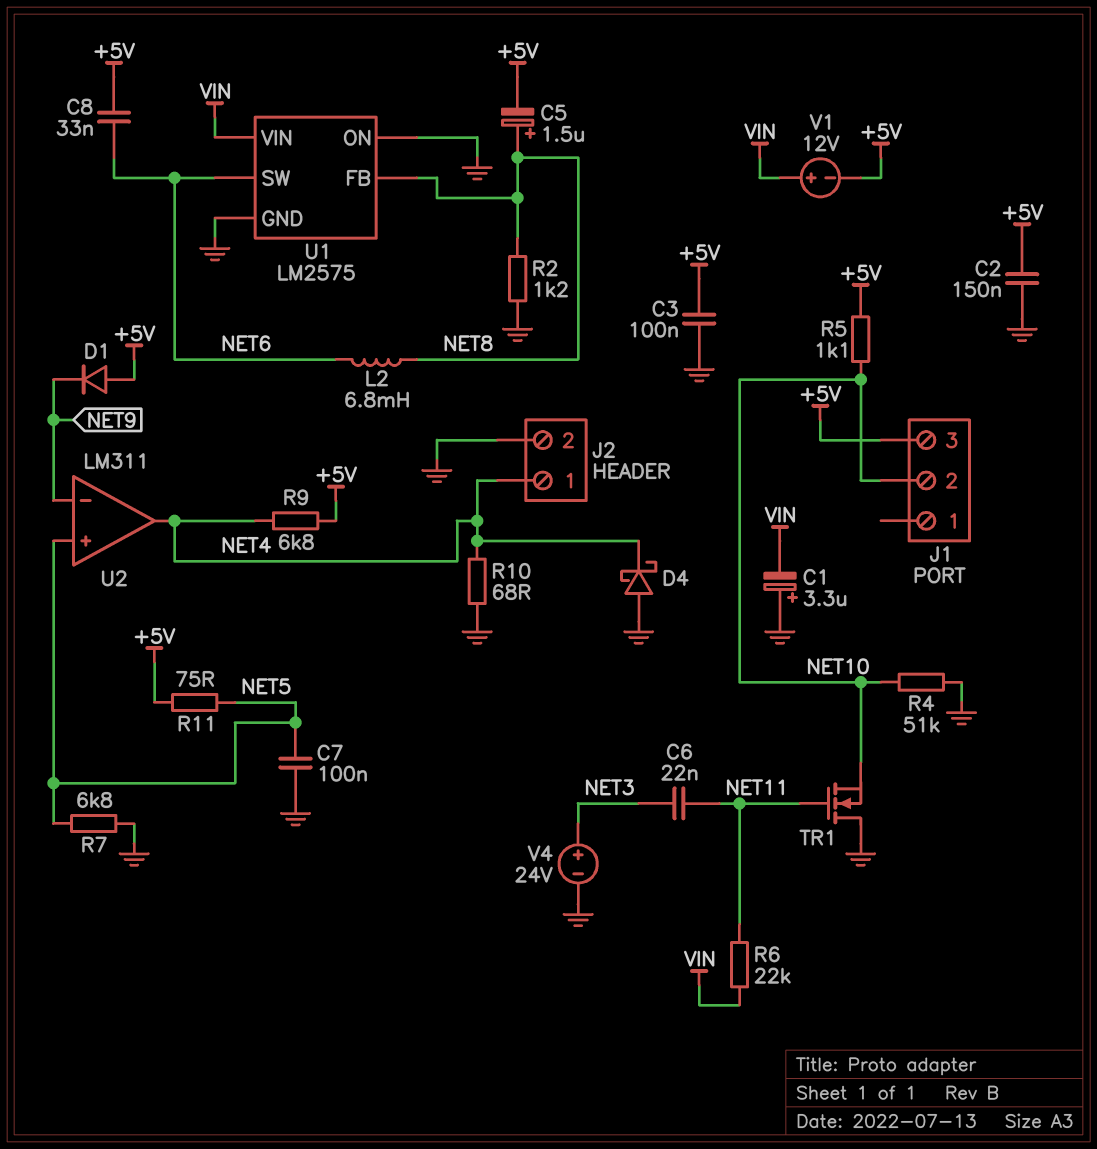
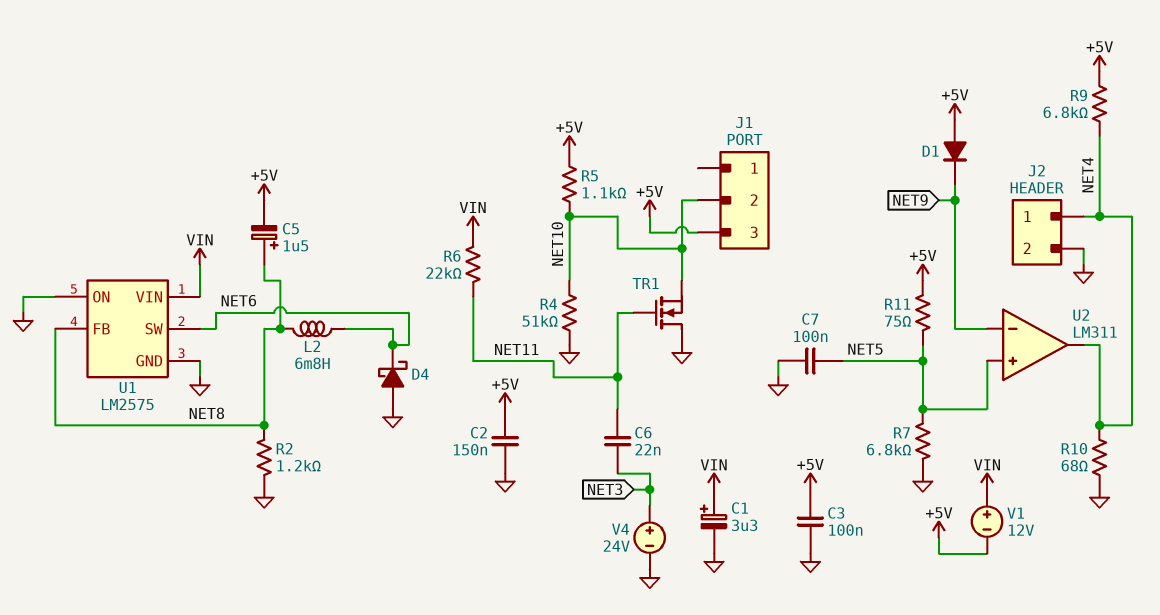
C1: 3.3uF (plus GND, minus VIN) -> 3.3uF (plus VIN, minus GND)
C8: 33nF (+5V, NET6) -> none
D4: schottky (A GND, K NET4) -> schottky (A GND, K NET6)

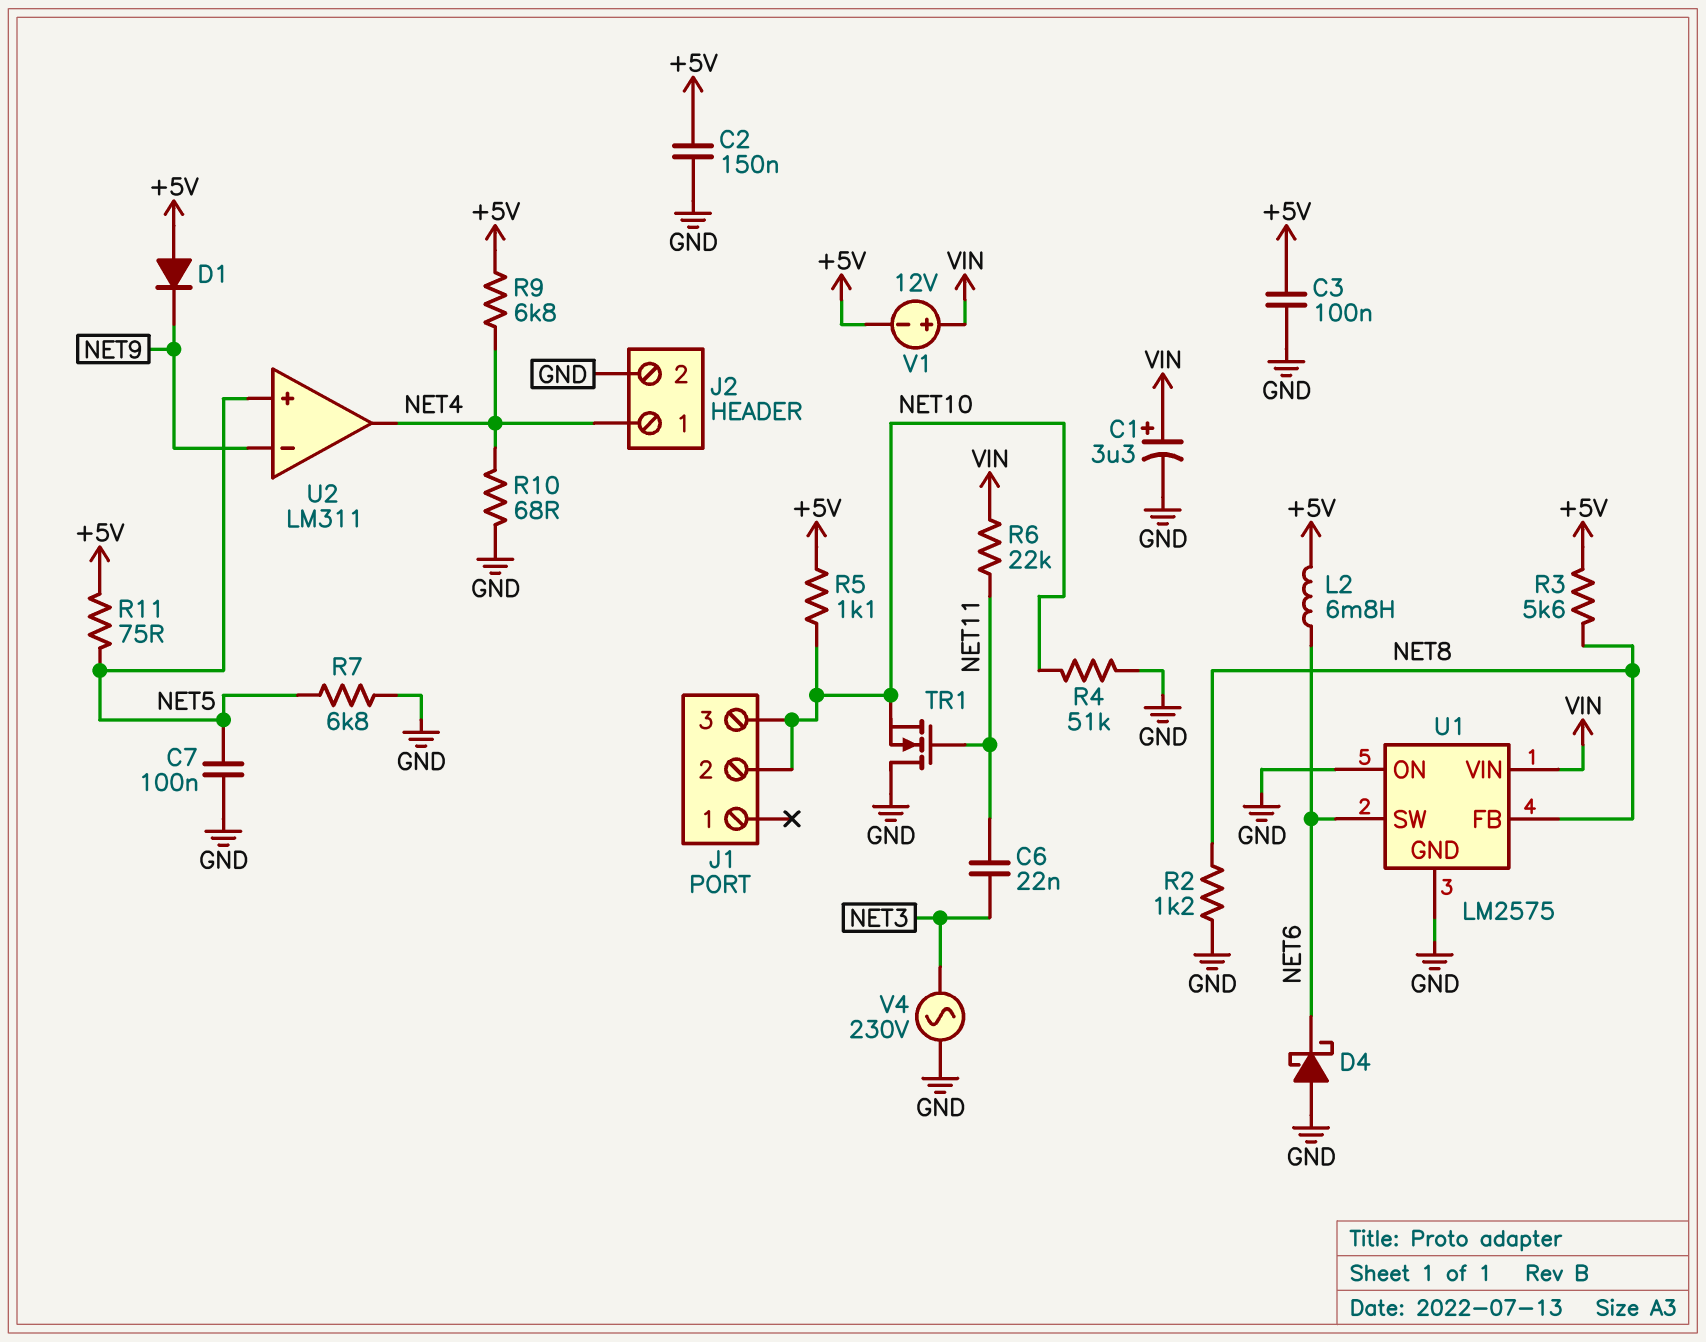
C5: 1.5uF (plus NET8, minus +5V) -> none
J1 pin 3: +5V -> NET10
L2: 6.8mH (NET6, NET8) -> 6.8mH (+5V, NET6)
R3: none -> 5.6k (+5V, NET8)
V4: 24V (plus NET3, minus GND) -> AC 230V (GND, NET3)

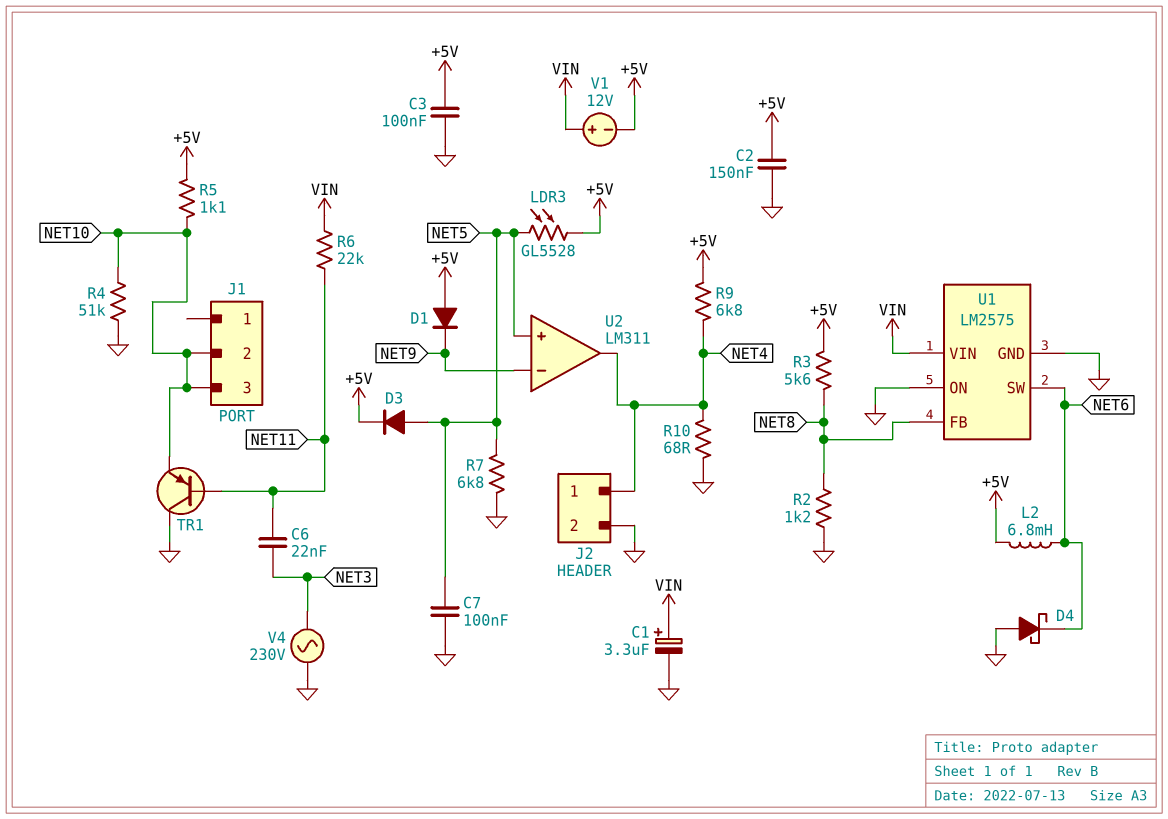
D3: none -> diode (A NET5, K +5V)
LDR3: none -> GL5528 (+5V, NET5)
R11: 75 (+5V, NET5) -> none
TR1: NMOS (G NET11, D GND, S NET10) -> PNP (B NET11, C GND, E NET10)

